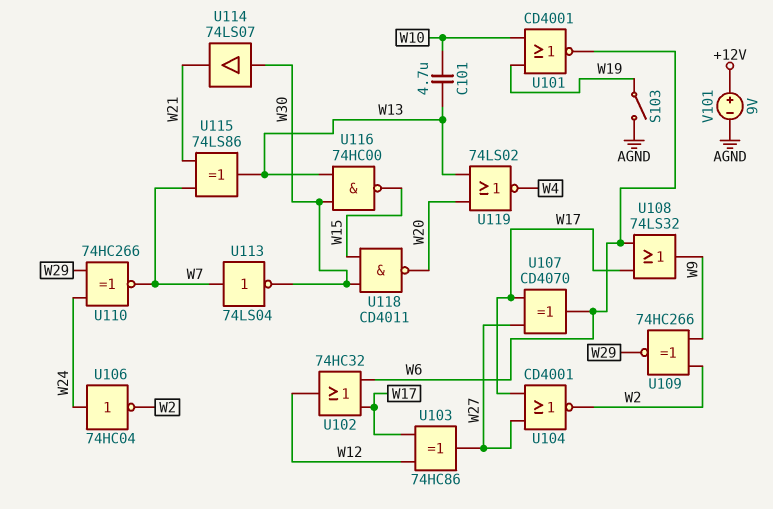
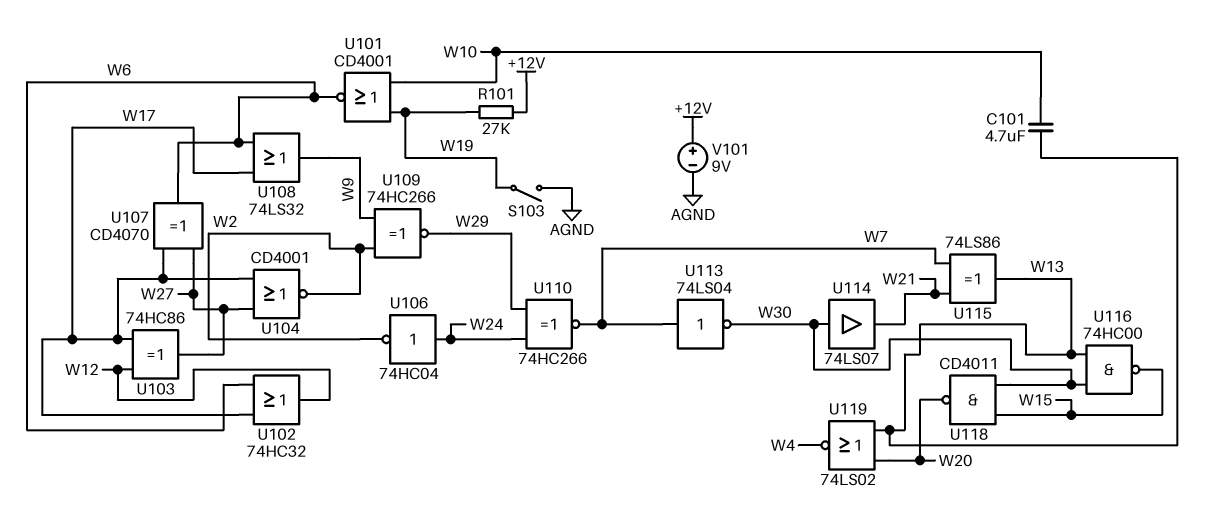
R101: none -> 27k (+12V, W19)

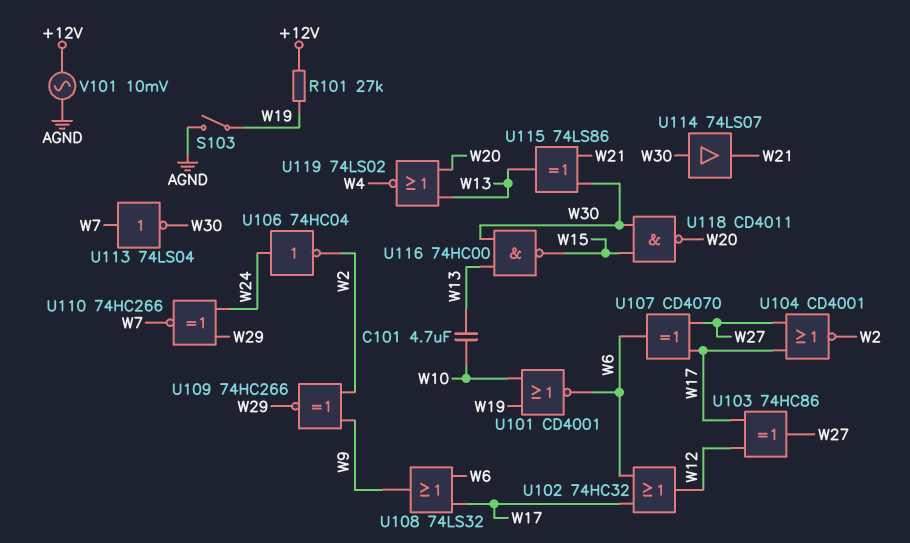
U115: XOR 74LS86 (in W7, in W21, out W13) -> XOR 74LS86 (in W21, in W30, out W13)
V101: 9V (plus +12V, minus AGND) -> AC 10mV (+12V, AGND)

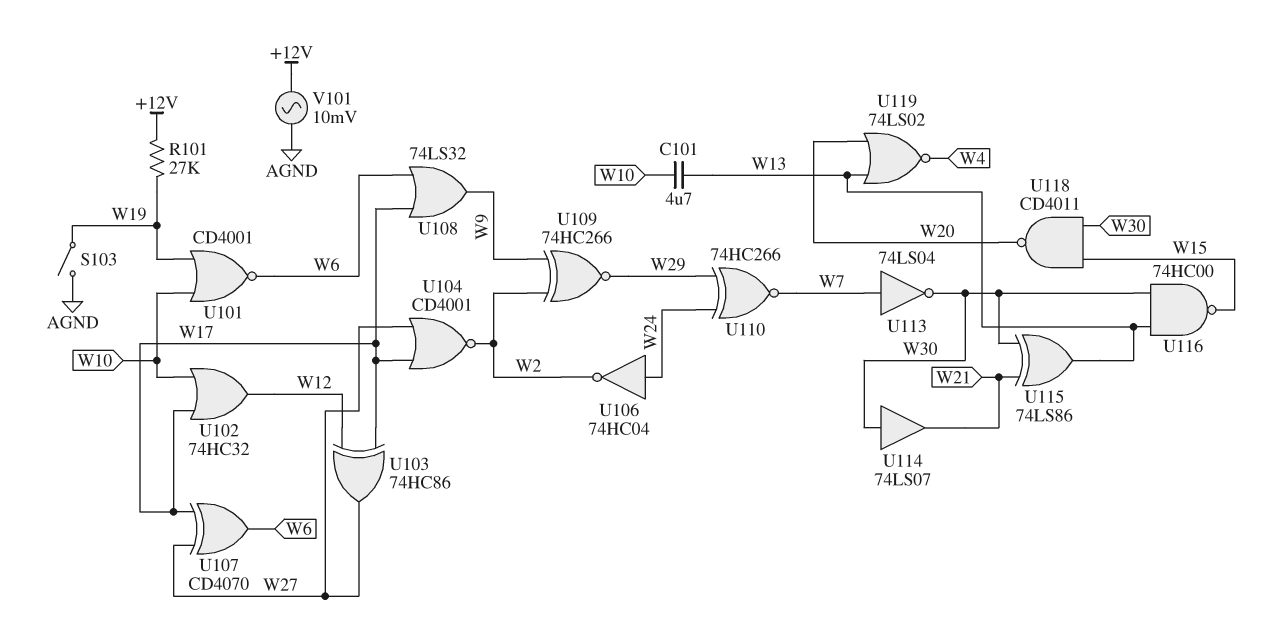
U102: OR 74HC32 (in W6, in W17, out W12) -> OR 74HC32 (in W10, in W17, out W12)

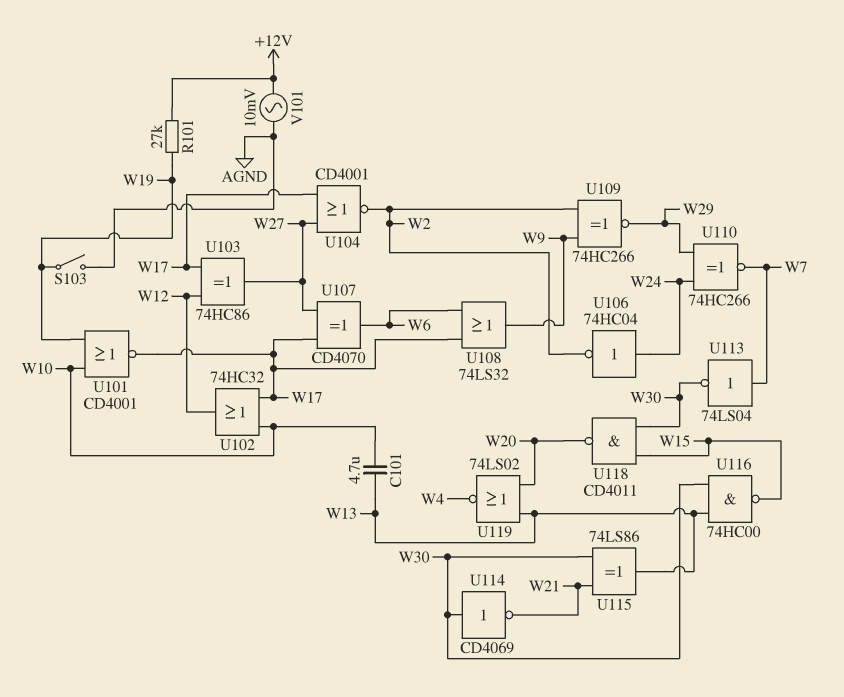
U101: NOR CD4001 (in W10, in W19, out W6) -> NOR CD4001 (in W10, in W19, out W17)
U114: buffer 74LS07 (in W30, out W21) -> NOT CD4069 (in W30, out W21)

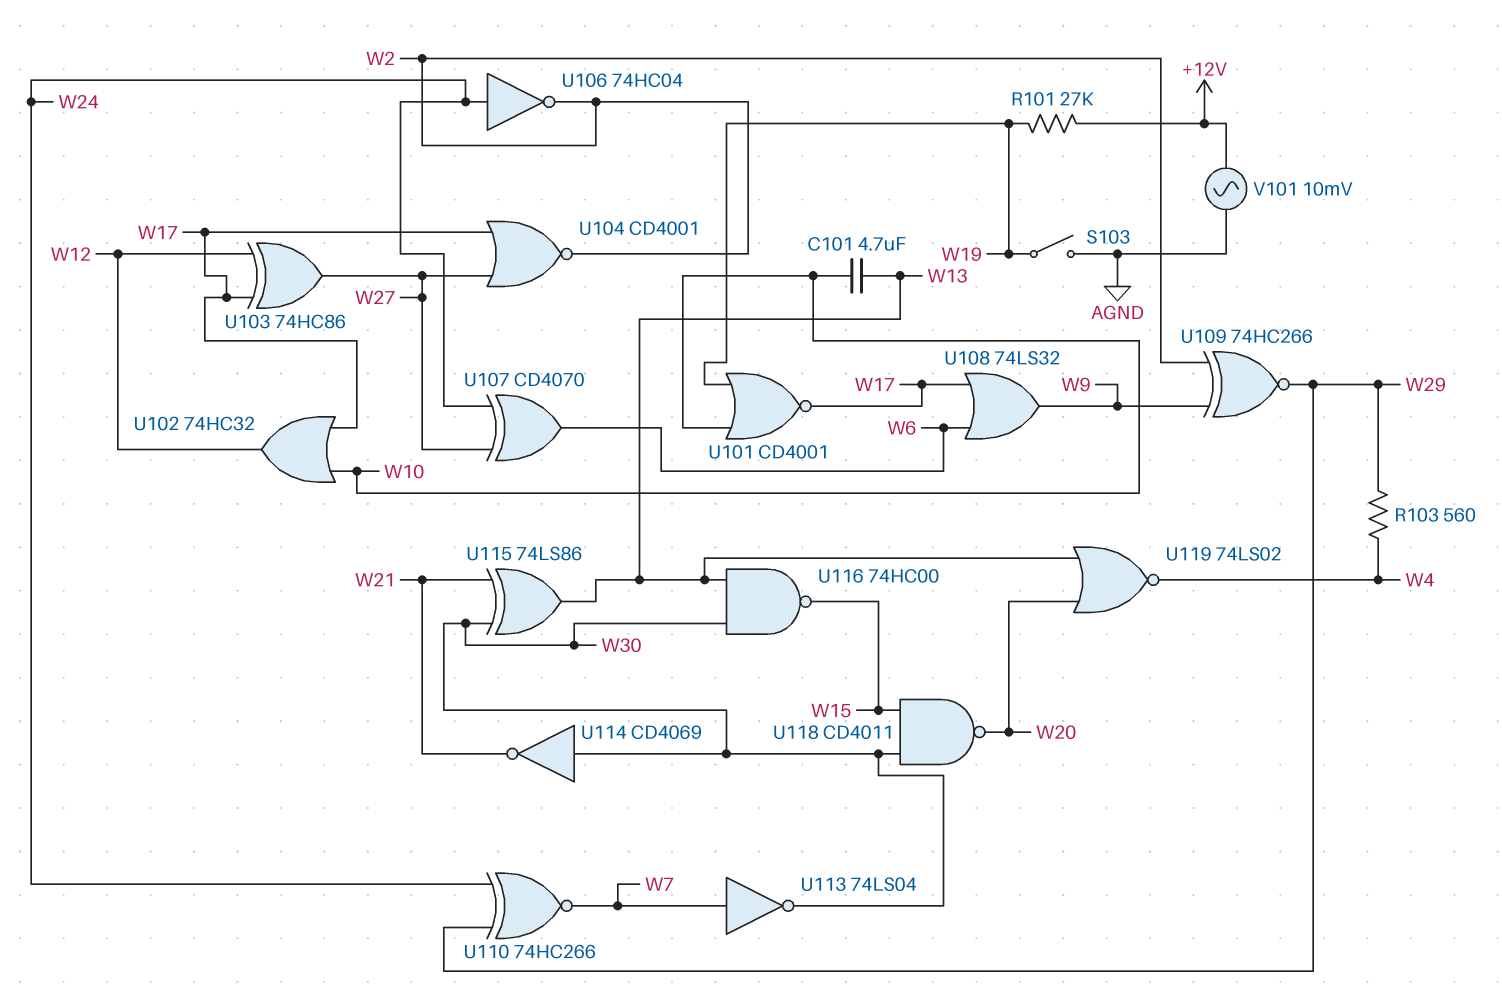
R103: none -> 560 (W4, W29)
U107: XOR CD4070 (in W17, in W27, out W6) -> XOR CD4070 (in W24, in W27, out W6)

